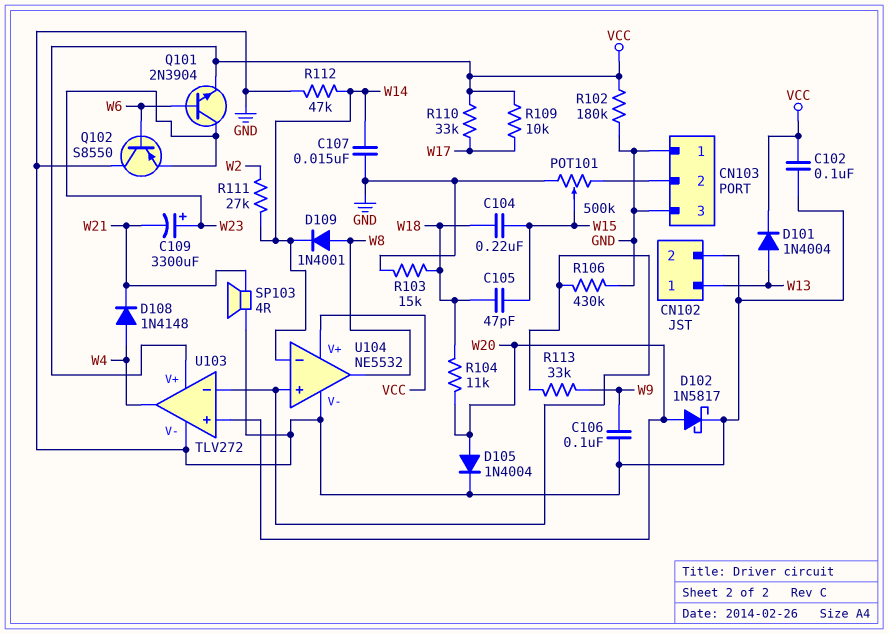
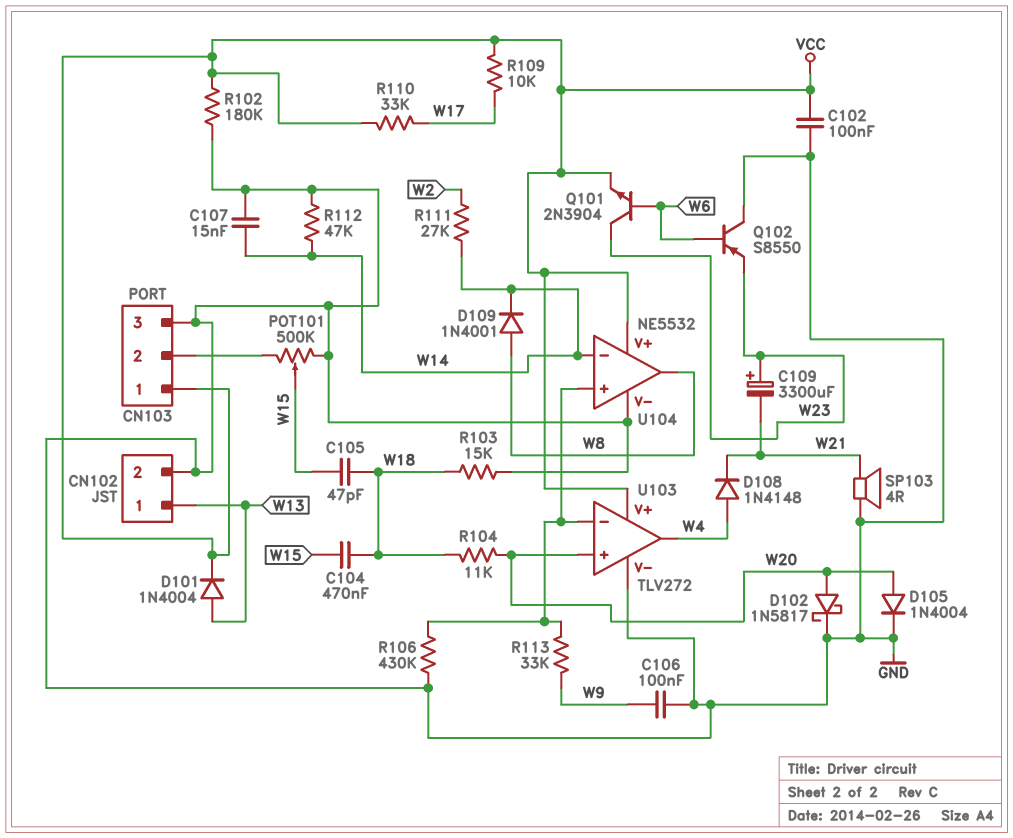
C104: 220nF (W15, W18) -> 470nF (W15, W18)
CN103 pin 1: GND -> VCC

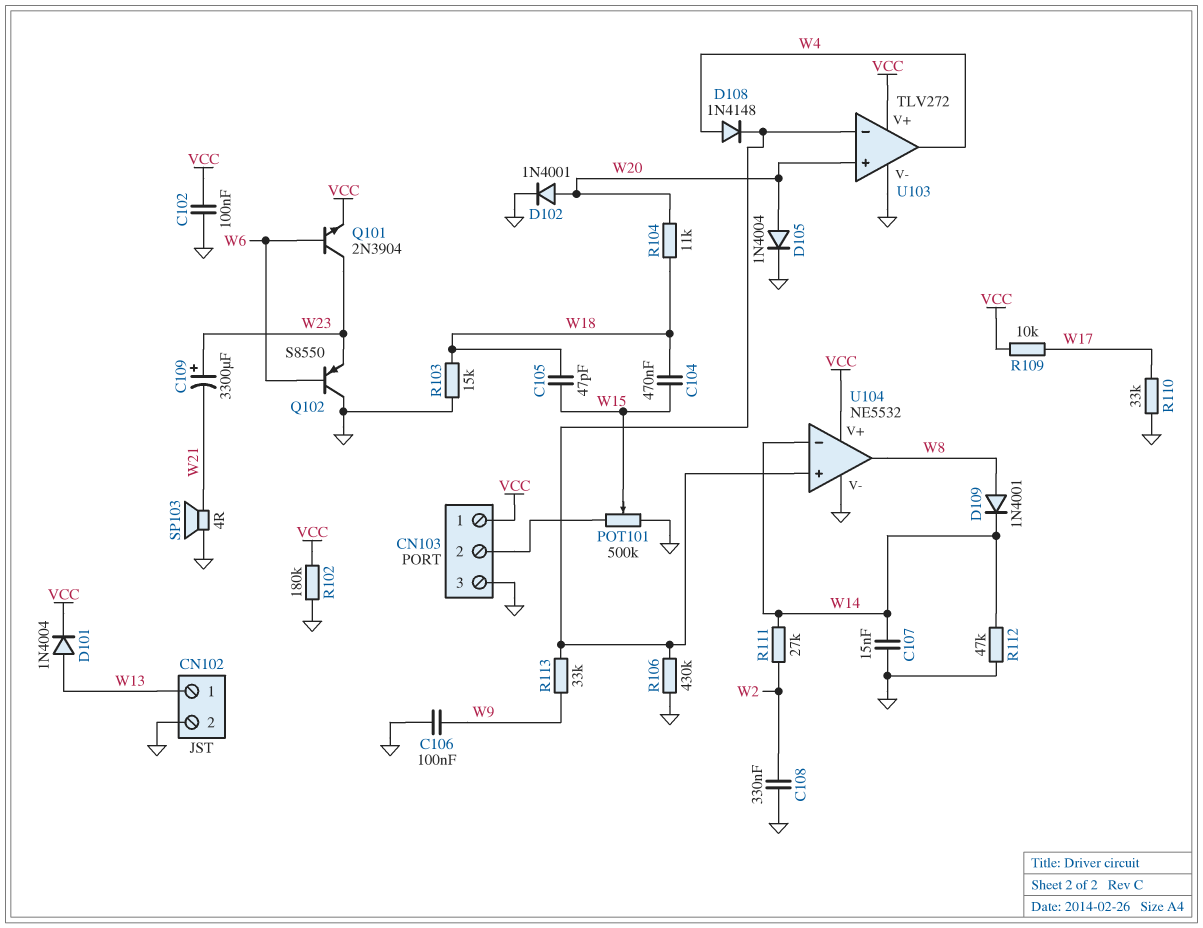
C108: none -> 330nF (GND, W2)
D102: schottky 1N5817 (A W20, K GND) -> diode 1N4001 (A W20, K GND)
D108: diode 1N4148 (A W4, K W21) -> diode 1N4148 (A W4, K U103/in-)
R110: 33k (VCC, W17) -> 33k (GND, W17)

